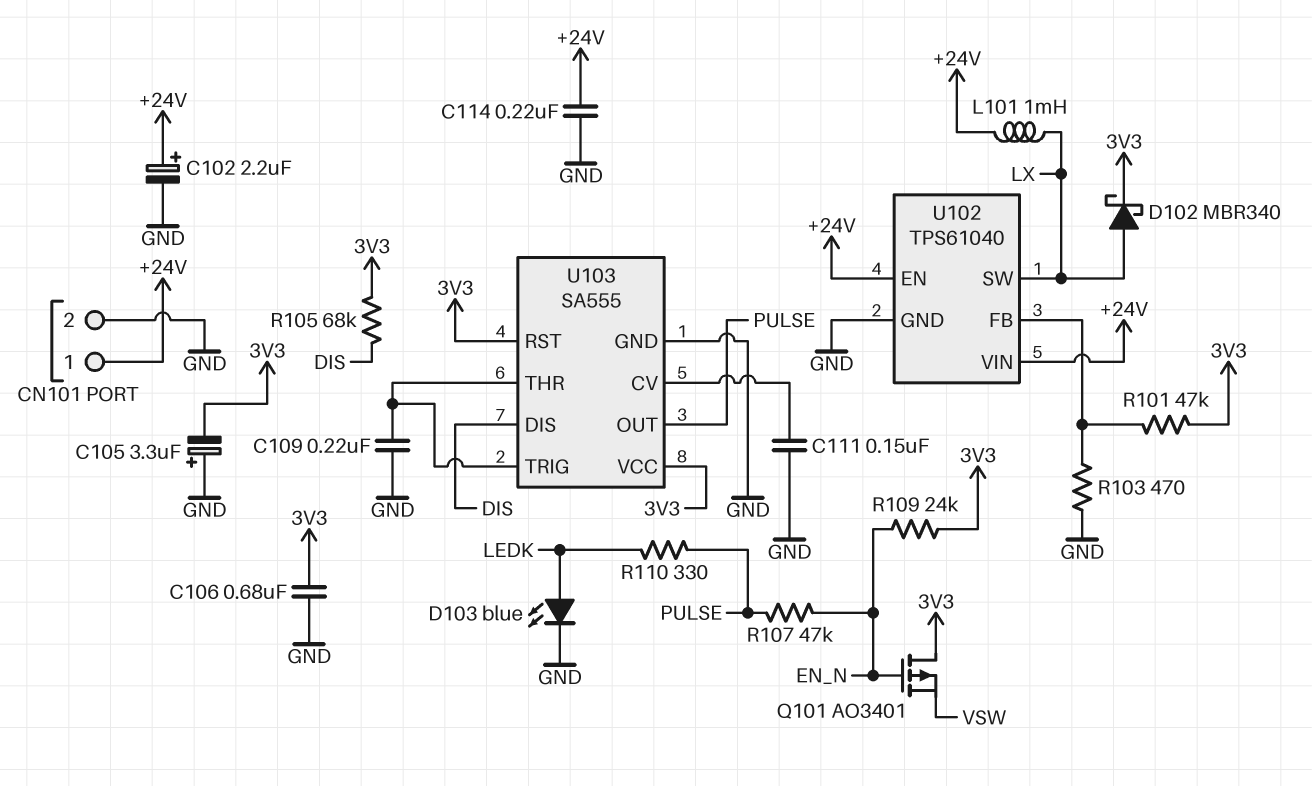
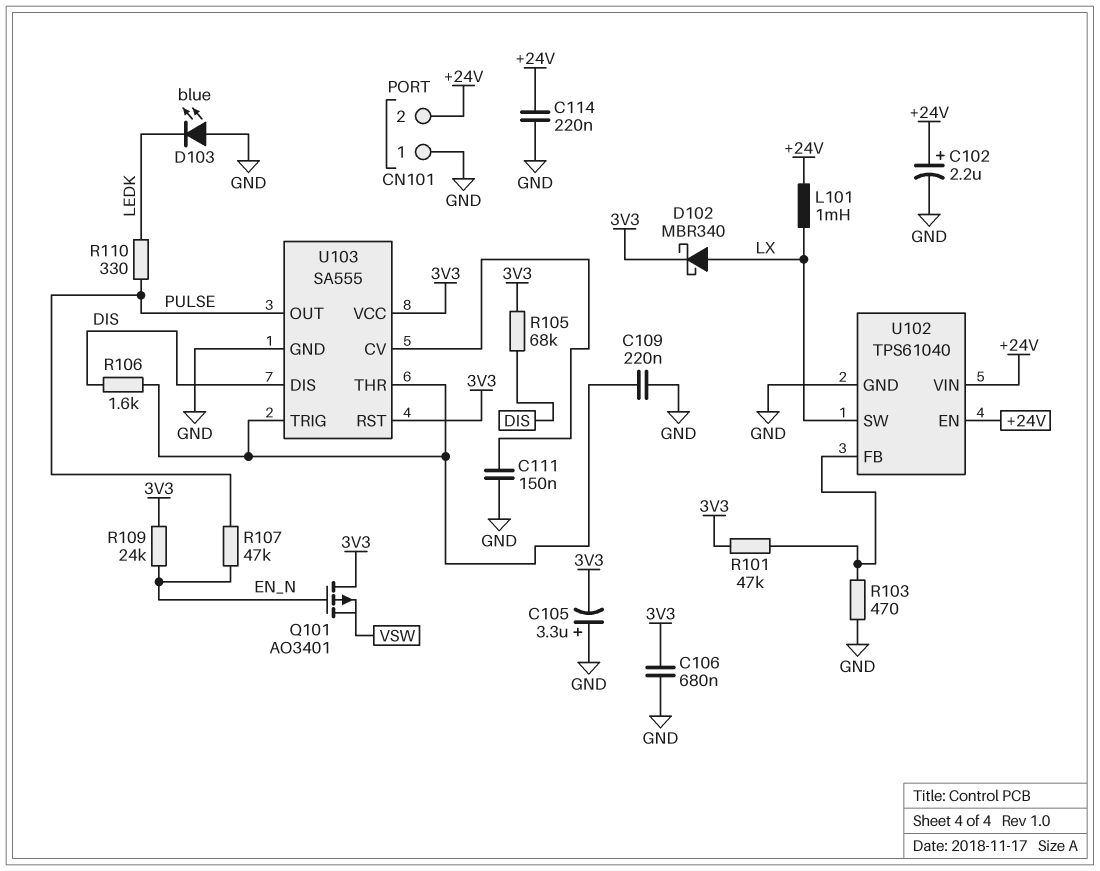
CN101 pin 1: +24V -> GND
CN101 pin 2: GND -> +24V
D103: LED blue (A LEDK, K GND) -> LED blue (A GND, K LEDK)
R106: none -> 1.6k (DIS, U103/THR)

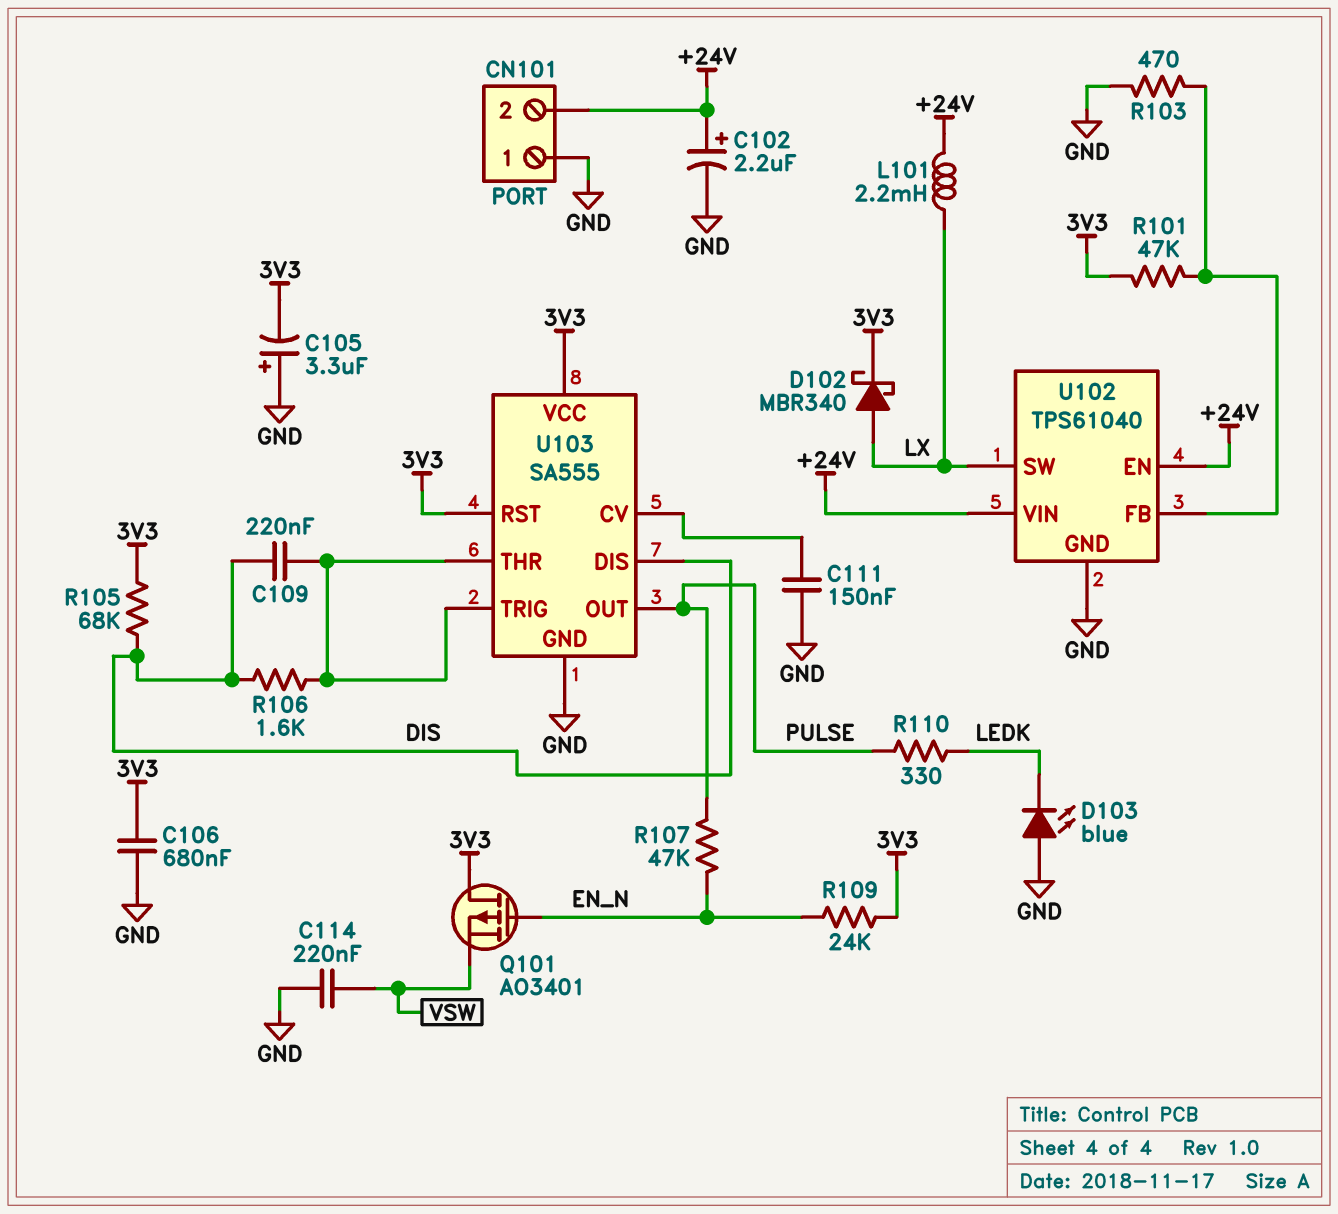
C109: 220nF (GND, U103/THR) -> 220nF (DIS, U103/THR)
C114: 220nF (+24V, GND) -> 220nF (GND, VSW)
L101: 1mH (+24V, LX) -> 2.2mH (+24V, LX)

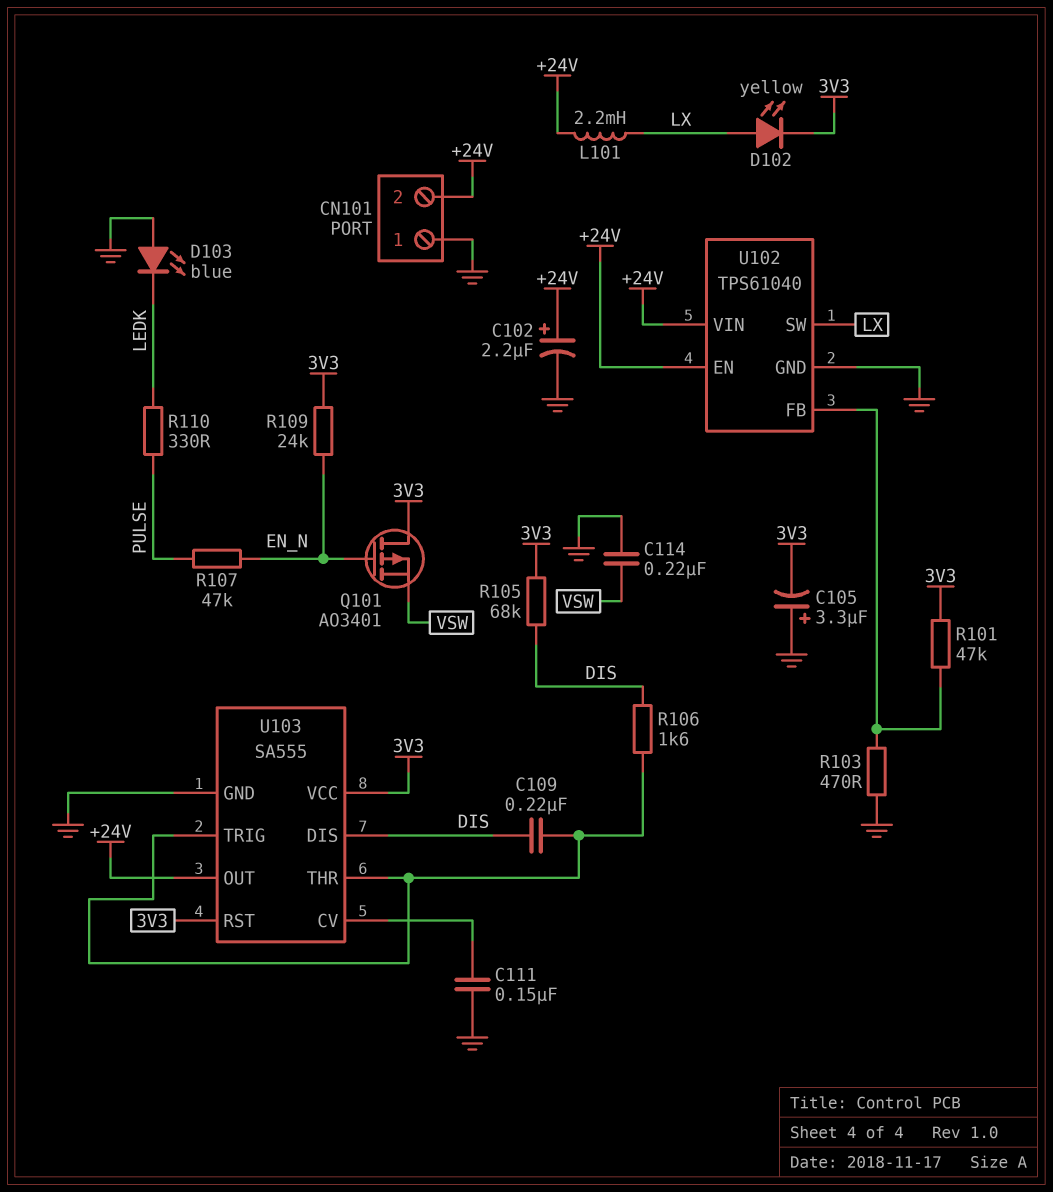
C106: 680nF (3V3, GND) -> none
D102: schottky MBR340 (A LX, K 3V3) -> LED yellow (A LX, K 3V3)
U103 pin OUT: PULSE -> +24V

